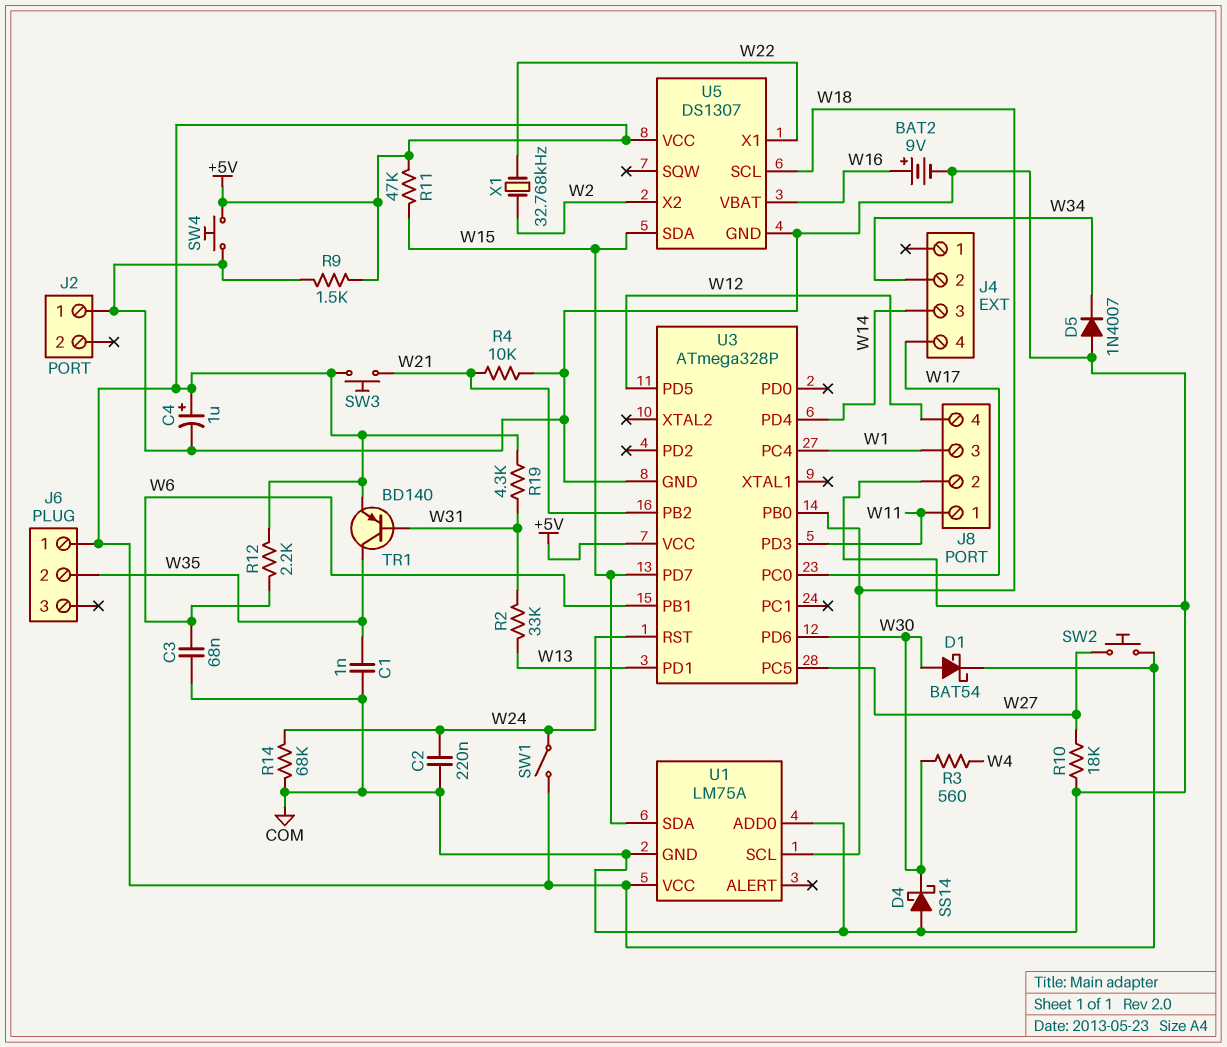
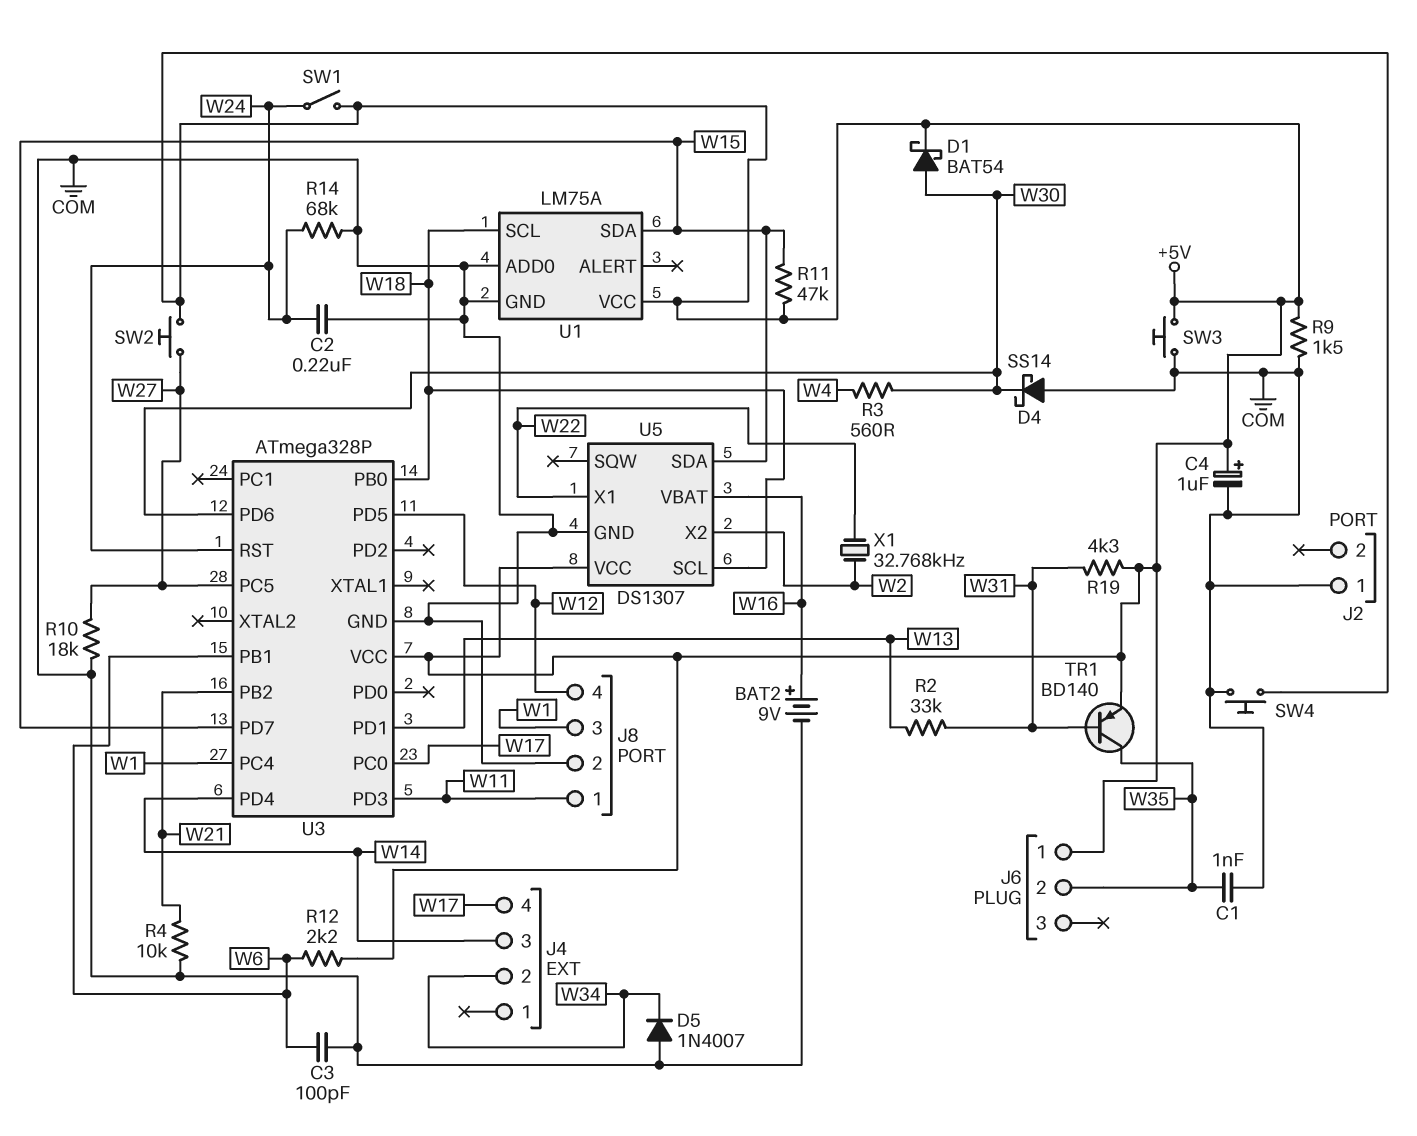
C3: 68nF (COM, W6) -> 100pF (COM, W6)
SW3: button (+5V, W21) -> button (+5V, COM)

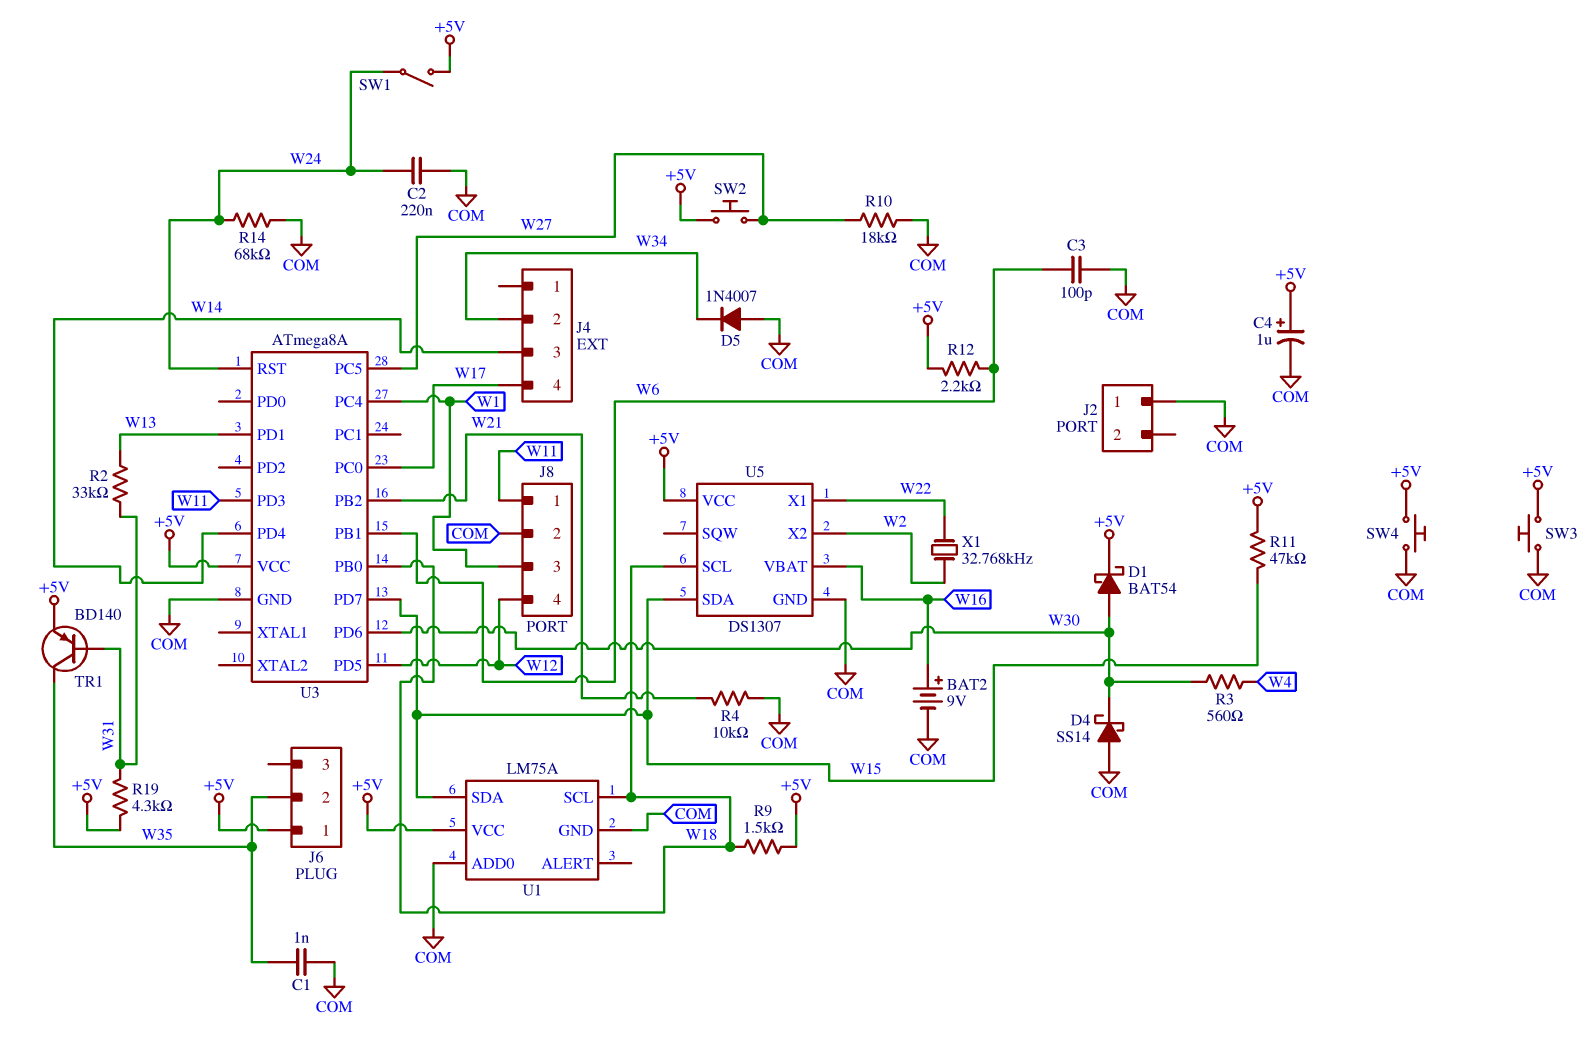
R9: 1.5k (+5V, COM) -> 1.5k (+5V, W18)
U3: ATmega328P -> ATmega8A

